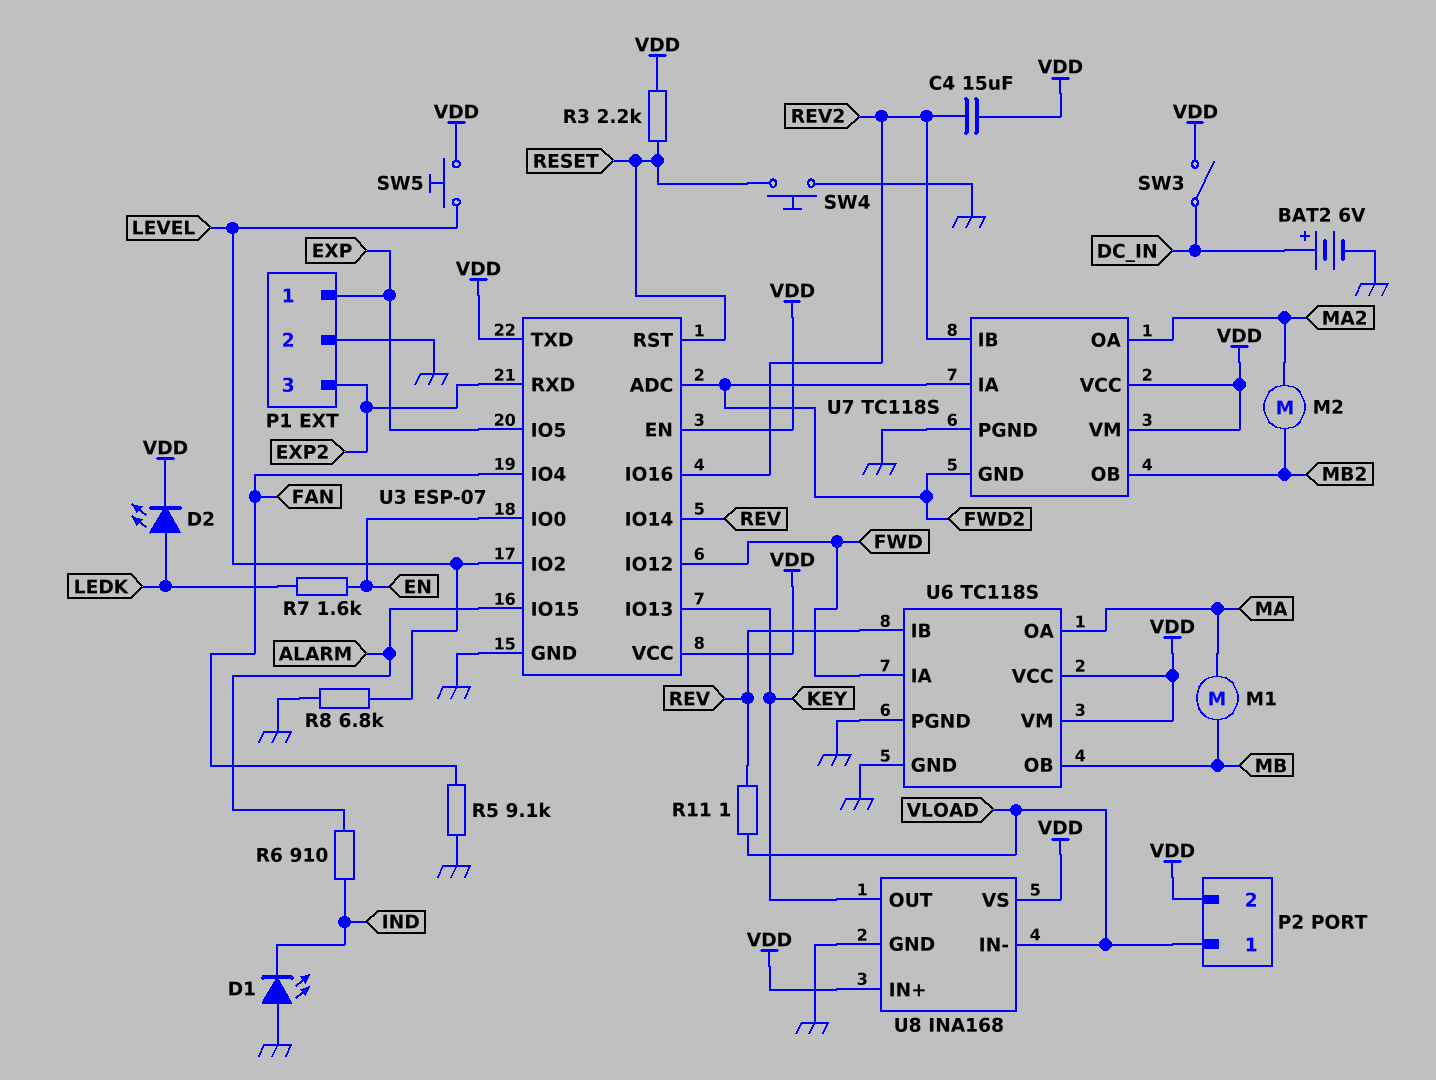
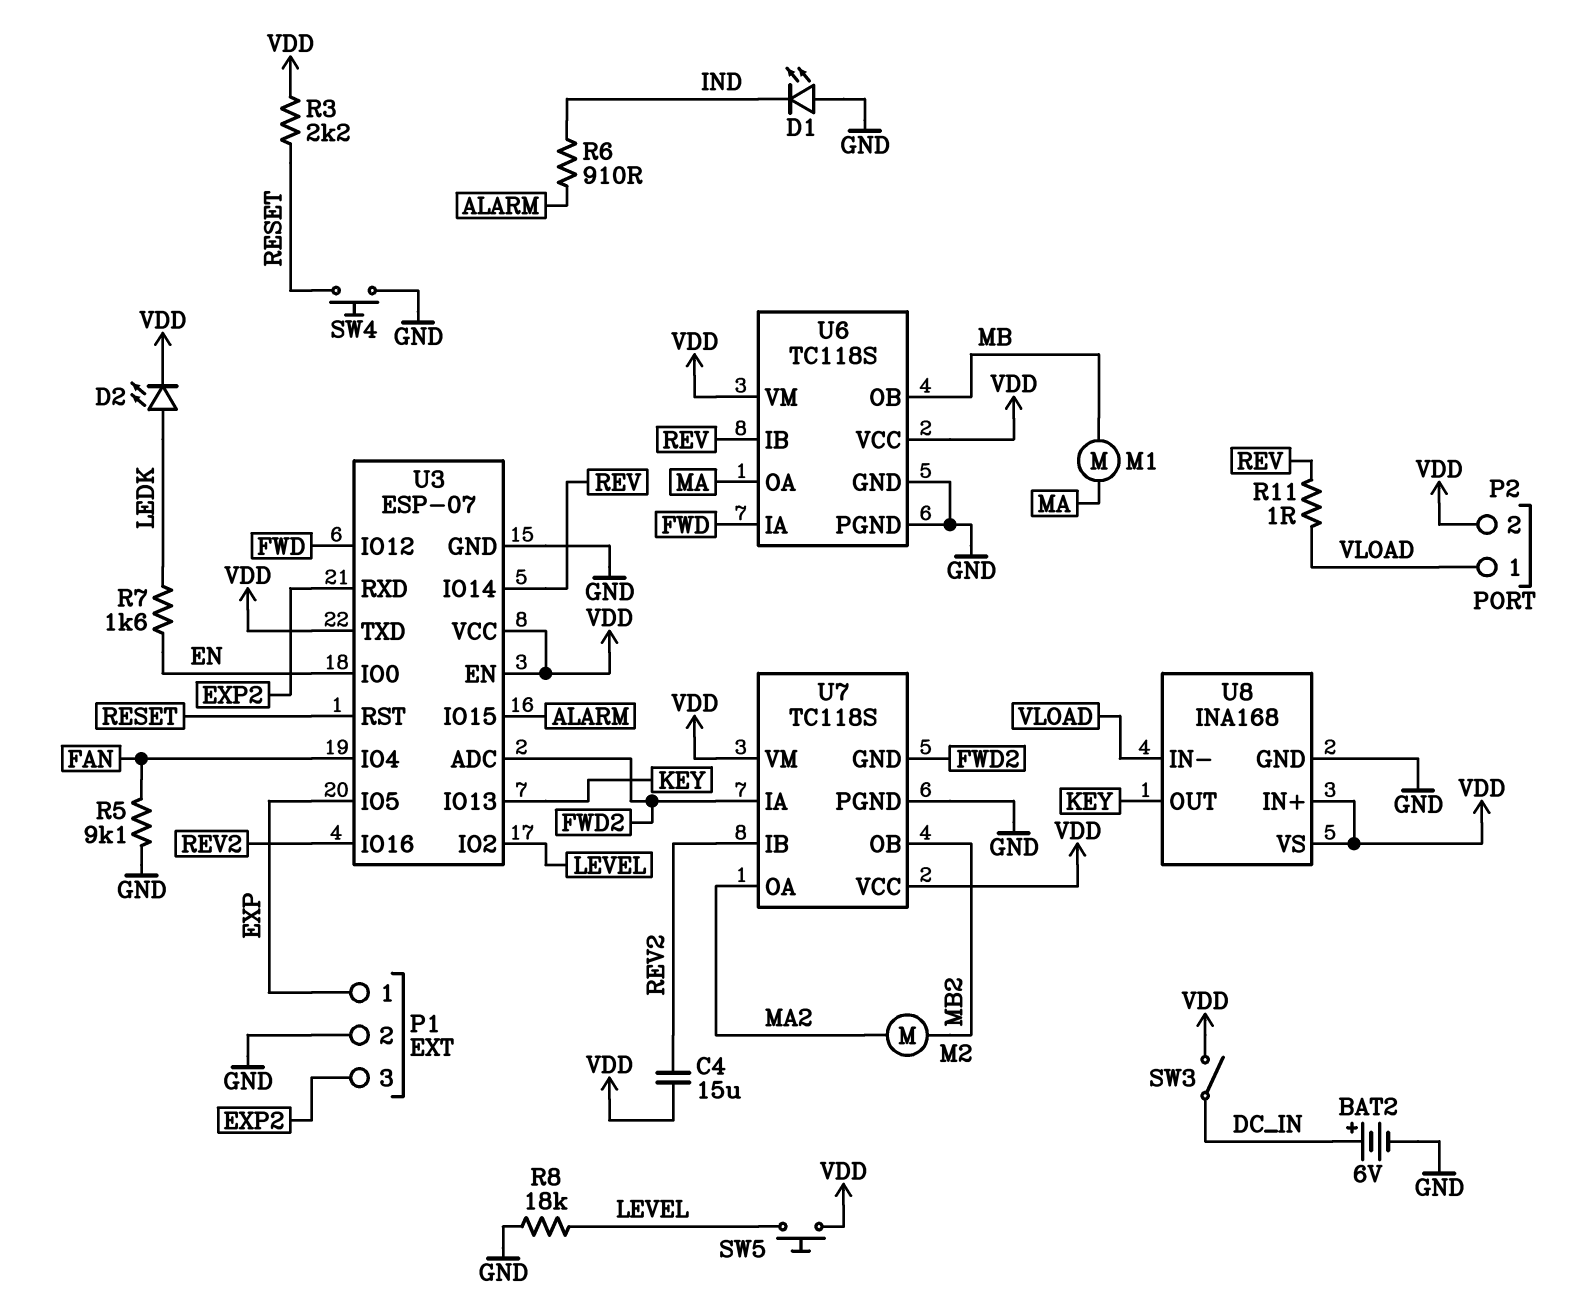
R8: 6.8k (GND, LEVEL) -> 18k (GND, LEVEL)

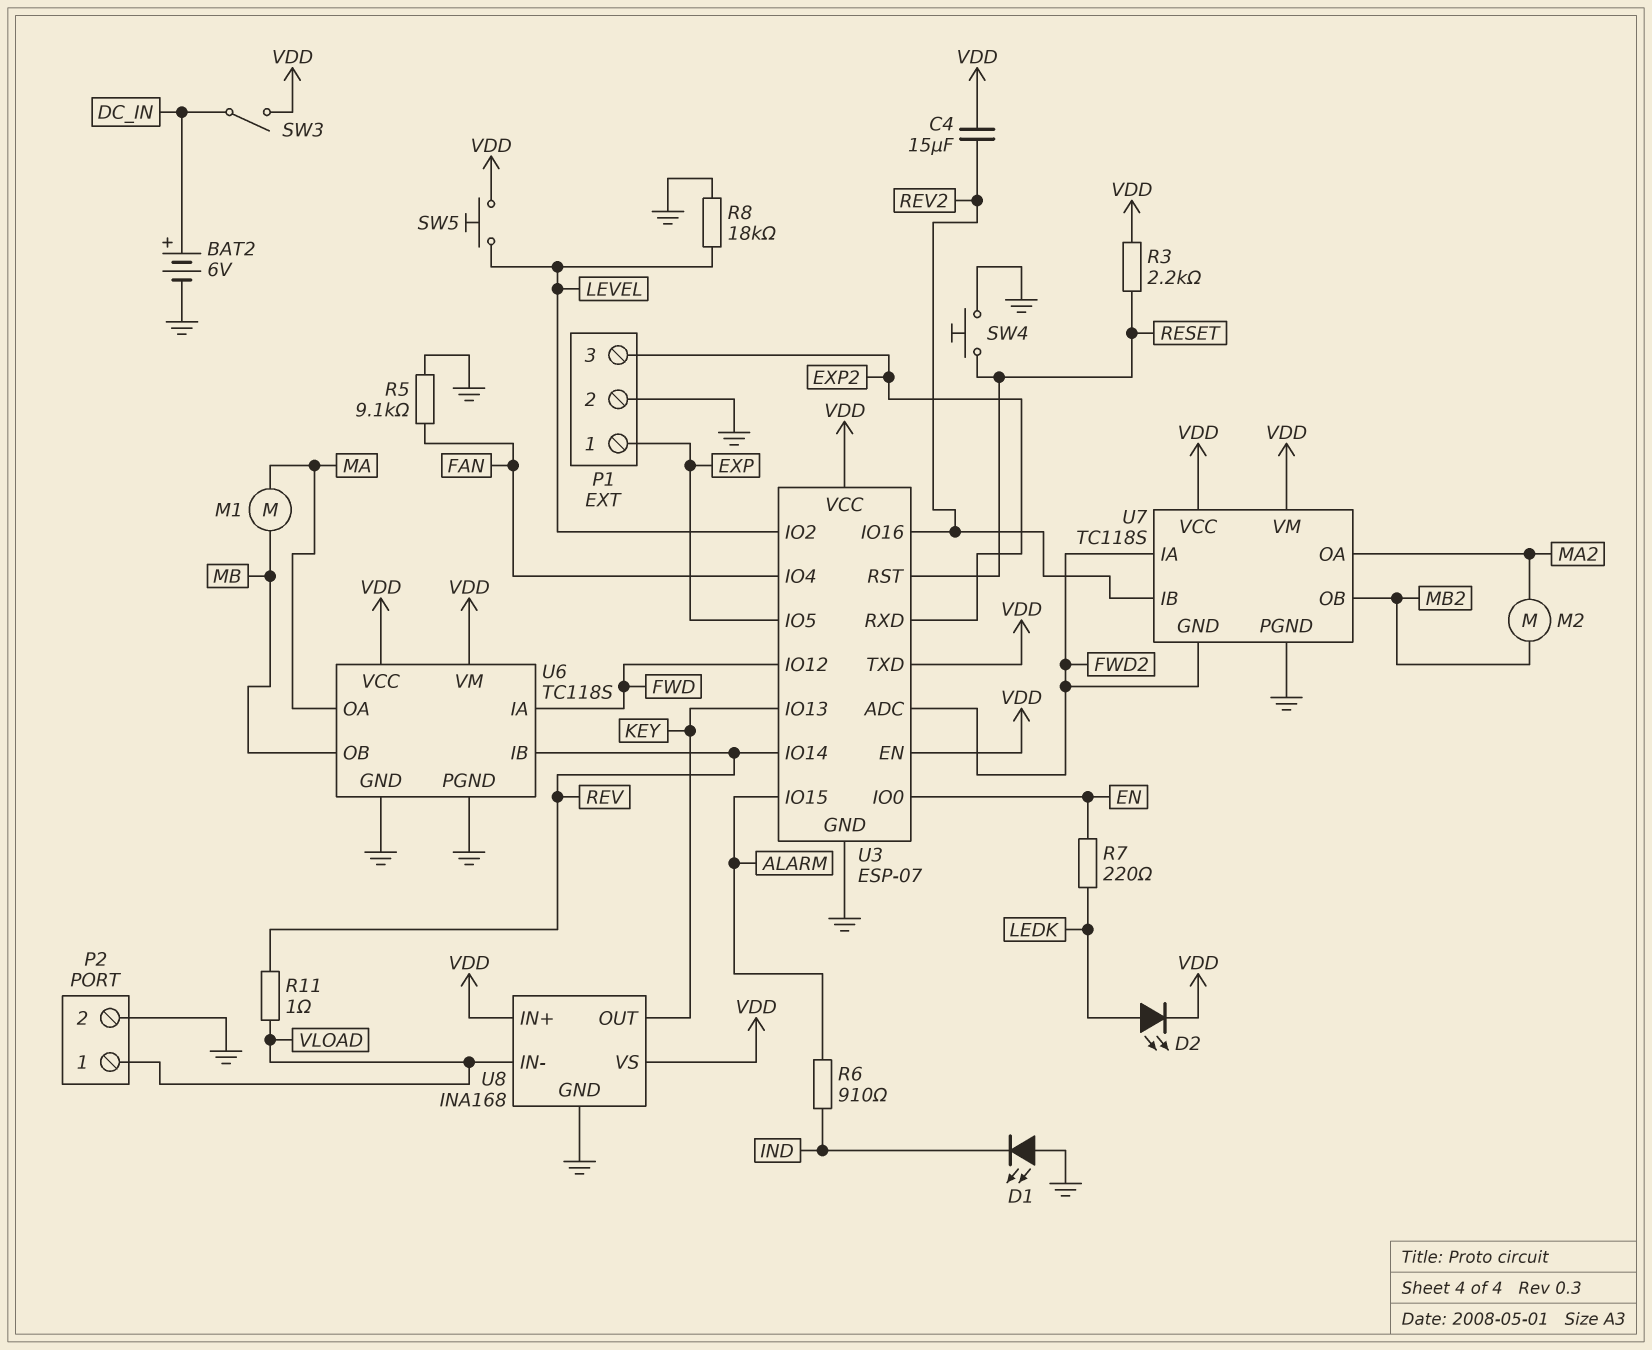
P2 pin 2: VDD -> GND
R7: 1.6k (EN, LEDK) -> 220 (EN, LEDK)

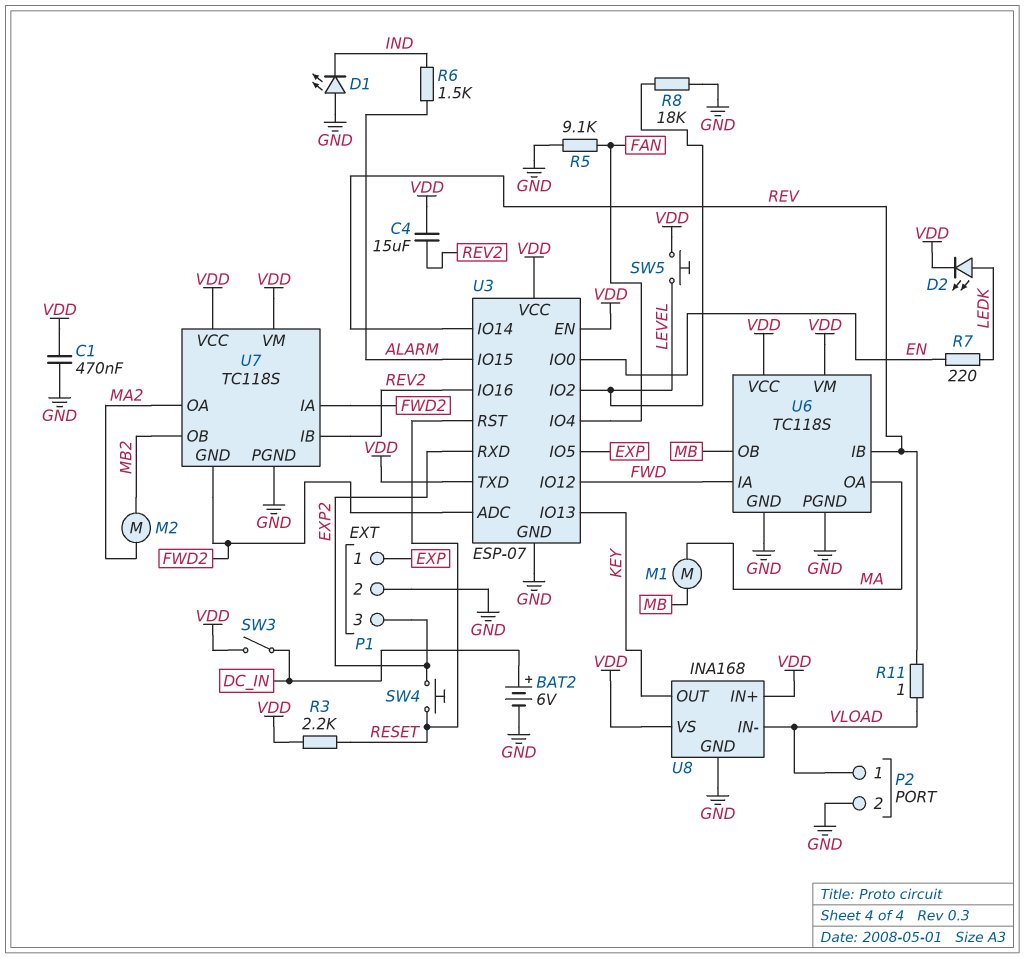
C1: none -> 470nF (GND, VDD)
R6: 910 (ALARM, IND) -> 1.5k (ALARM, IND)
SW4: button (GND, RESET) -> button (EXP2, RESET)

